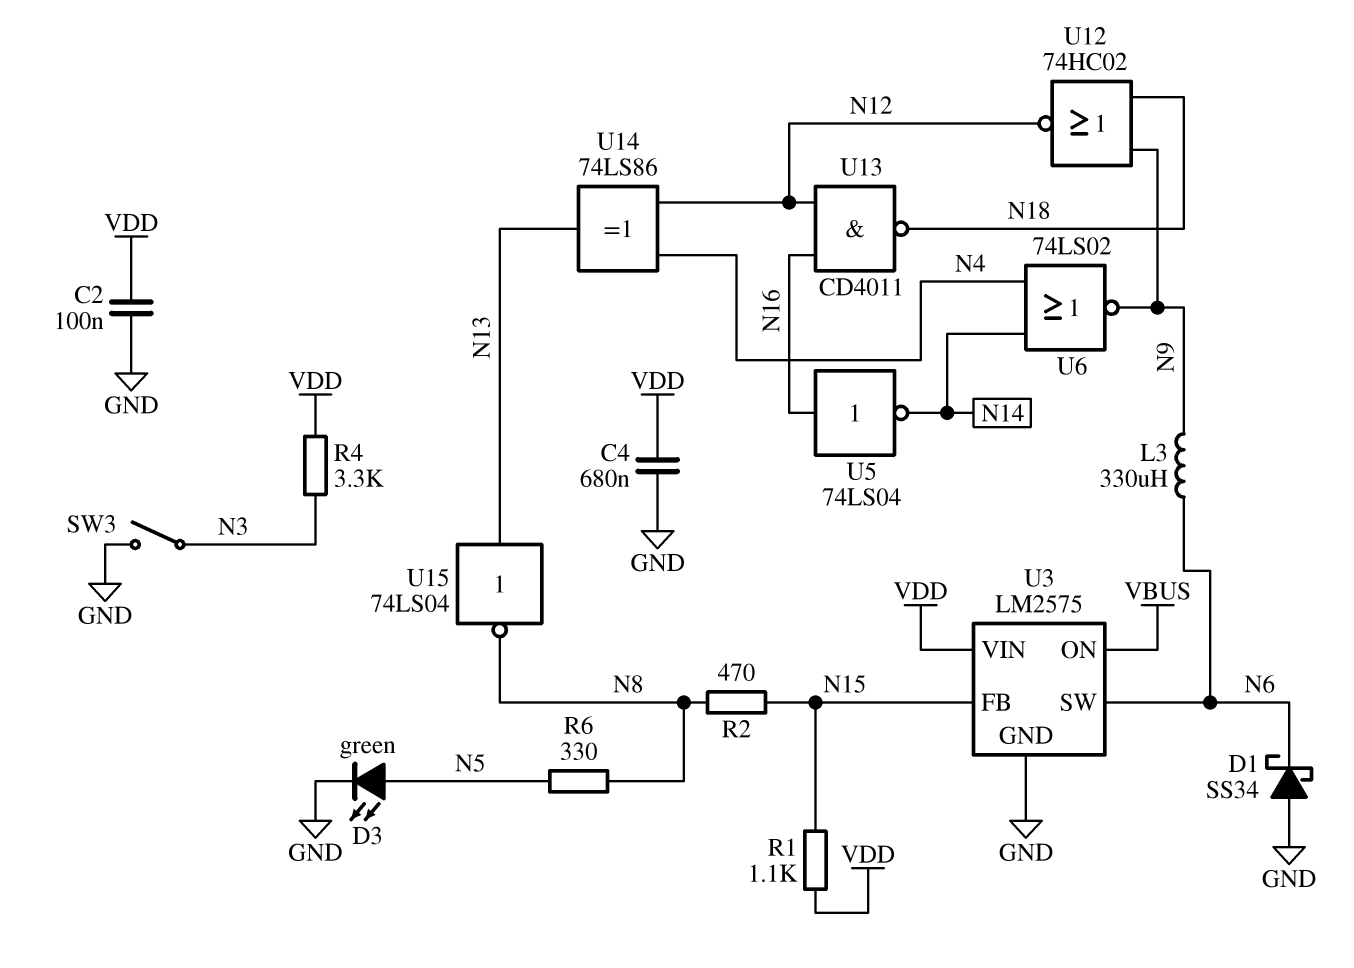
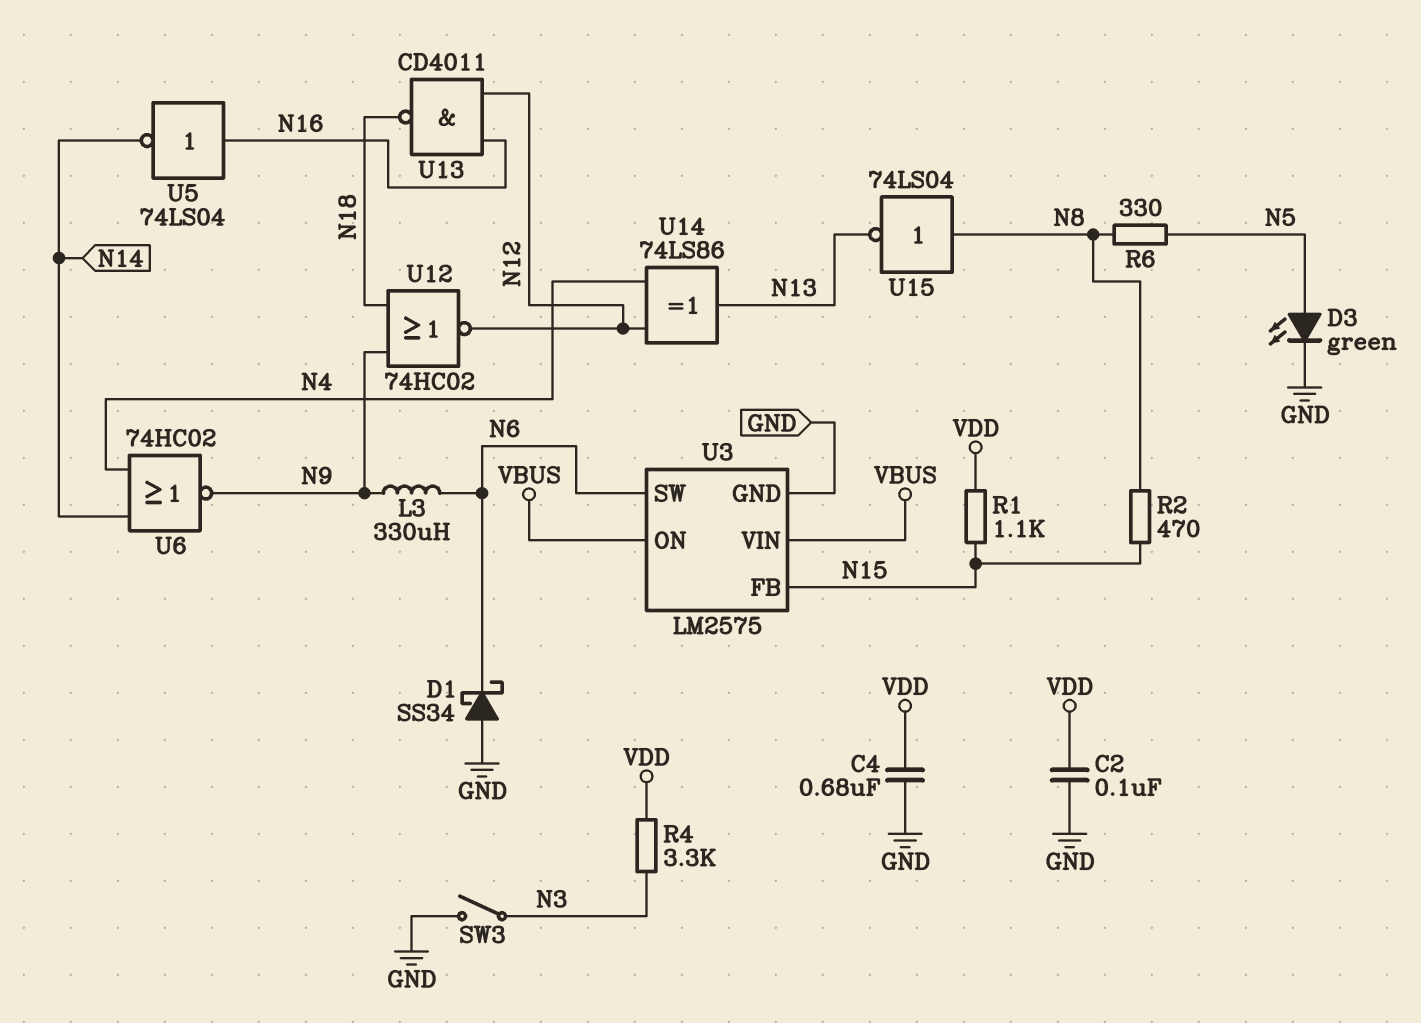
U3 pin VIN: VDD -> VBUS
U6: NOR 74LS02 (in N4, in N14, out N9) -> NOR 74HC02 (in N4, in N14, out N9)
U15: NOT 74LS04 (in N13, out N8) -> NOT 74LS04 (in N8, out N13)

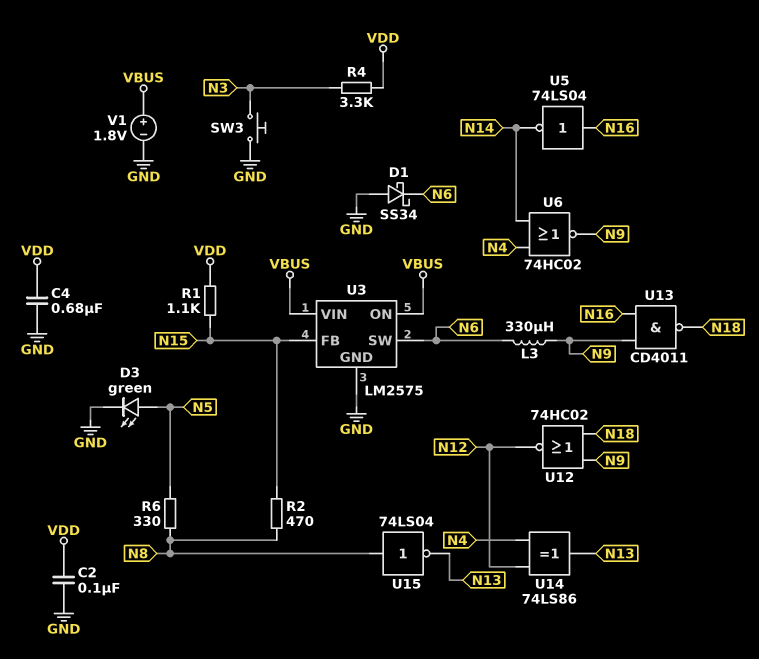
SW3: switch (GND, N3) -> button (GND, N3)
U13: NAND CD4011 (in N12, in N16, out N18) -> NAND CD4011 (in N9, in N16, out N18)
V1: none -> 1.8V (plus VBUS, minus GND)

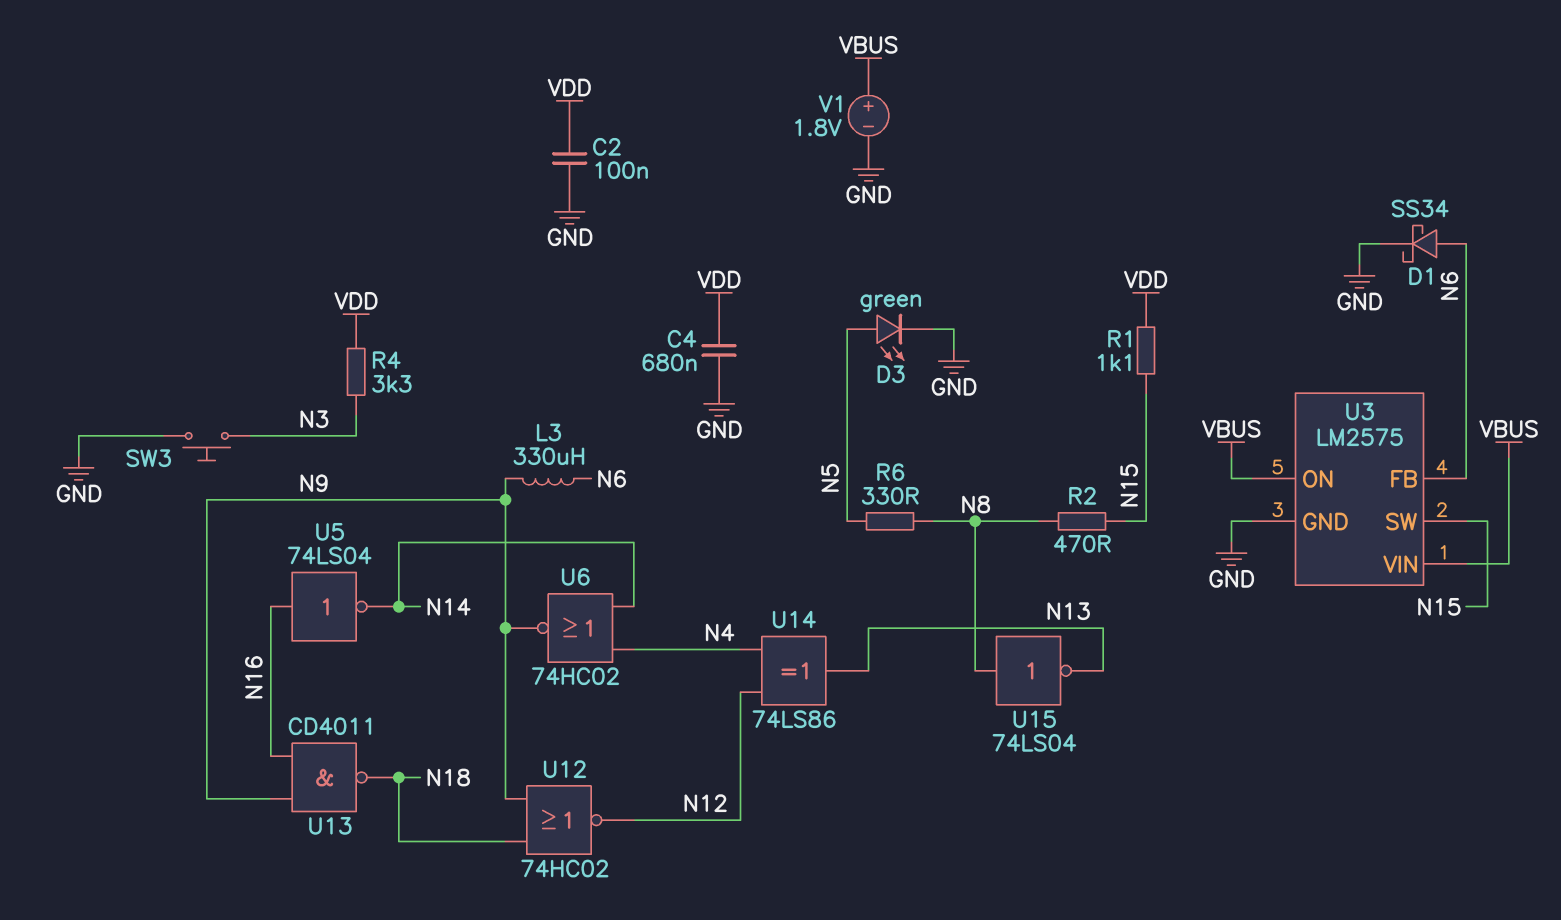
D1: schottky SS34 (A GND, K N6) -> schottky SS34 (A N6, K GND)
U3 pin FB: N15 -> N6
U3 pin SW: N6 -> N15

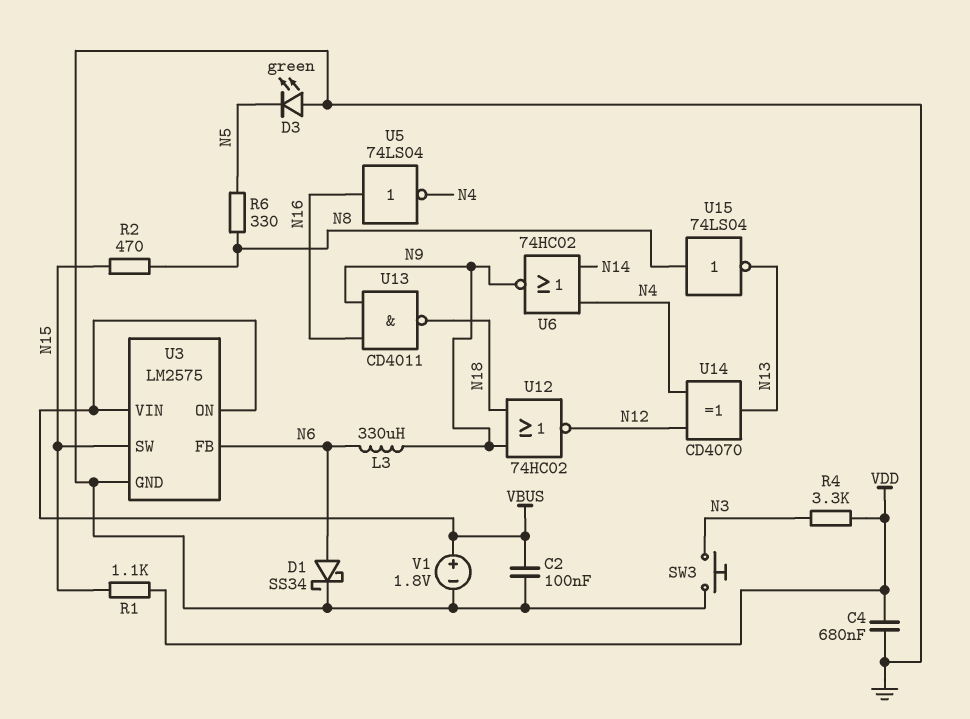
C2: 100nF (GND, VDD) -> 100nF (GND, VBUS)
D3: LED green (A N5, K GND) -> LED green (A GND, K N5)
U5: NOT 74LS04 (in N16, out N14) -> NOT 74LS04 (in N16, out N4)
U14: XOR 74LS86 (in N4, in N12, out N13) -> XOR CD4070 (in N4, in N12, out N13)

